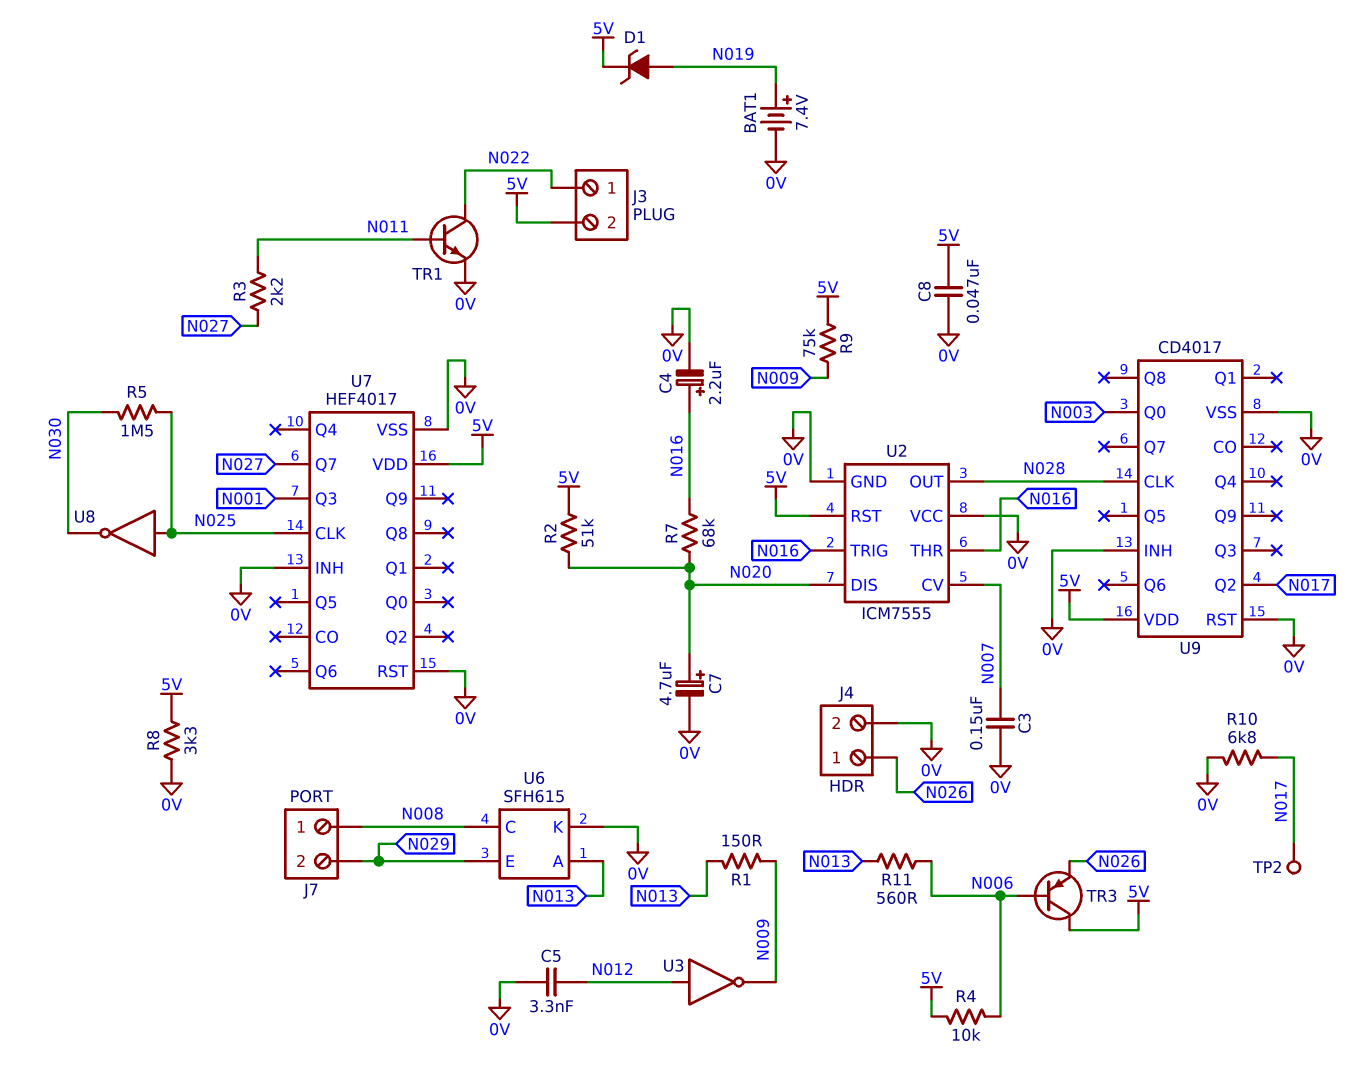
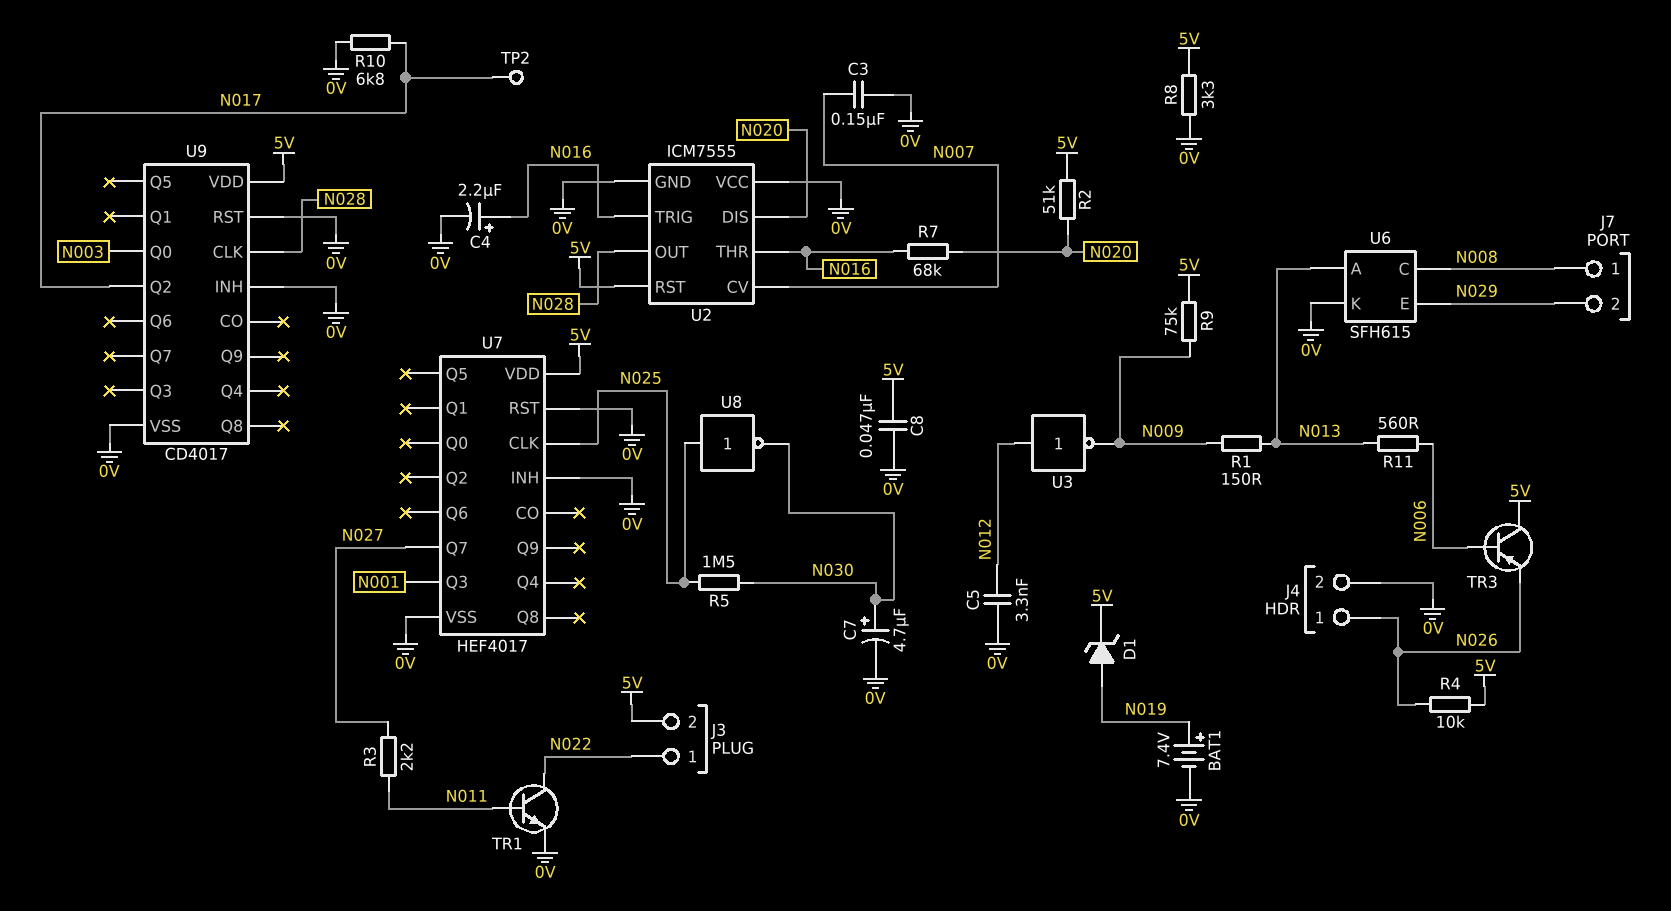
C7: 4.7uF (plus N020, minus 0V) -> 4.7uF (plus N030, minus 0V)
R4: 10k (5V, N006) -> 10k (5V, N026)

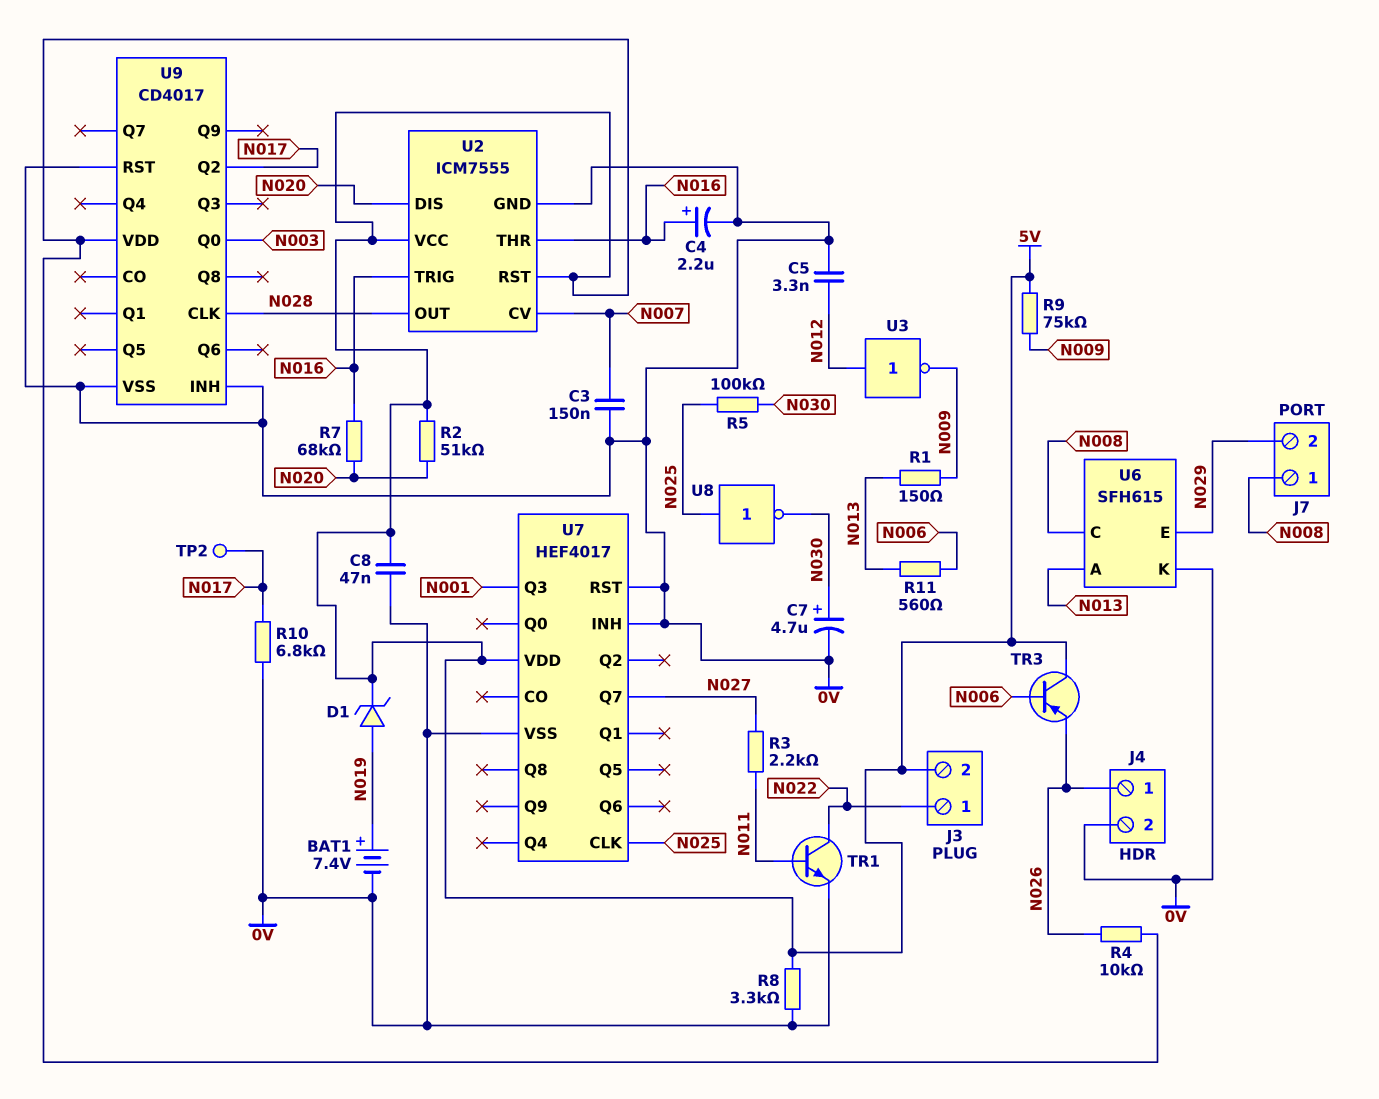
R5: 1.5M (N025, N030) -> 100k (N025, N030)
U2 pin VCC: 0V -> 5V

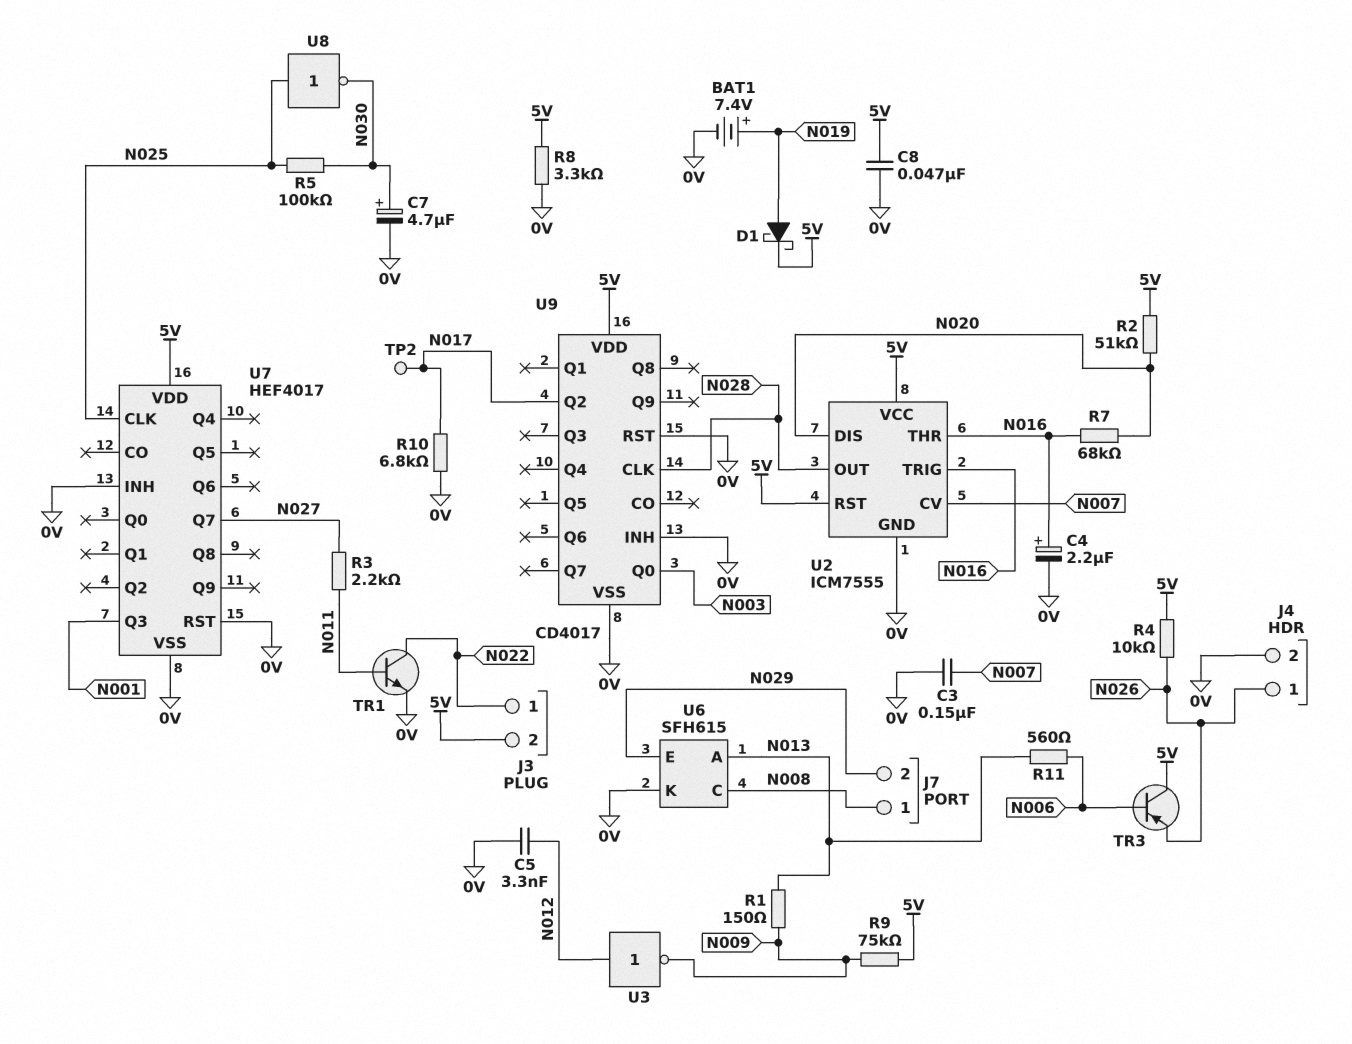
D1: zener (A N019, K 5V) -> schottky (A N019, K 5V)

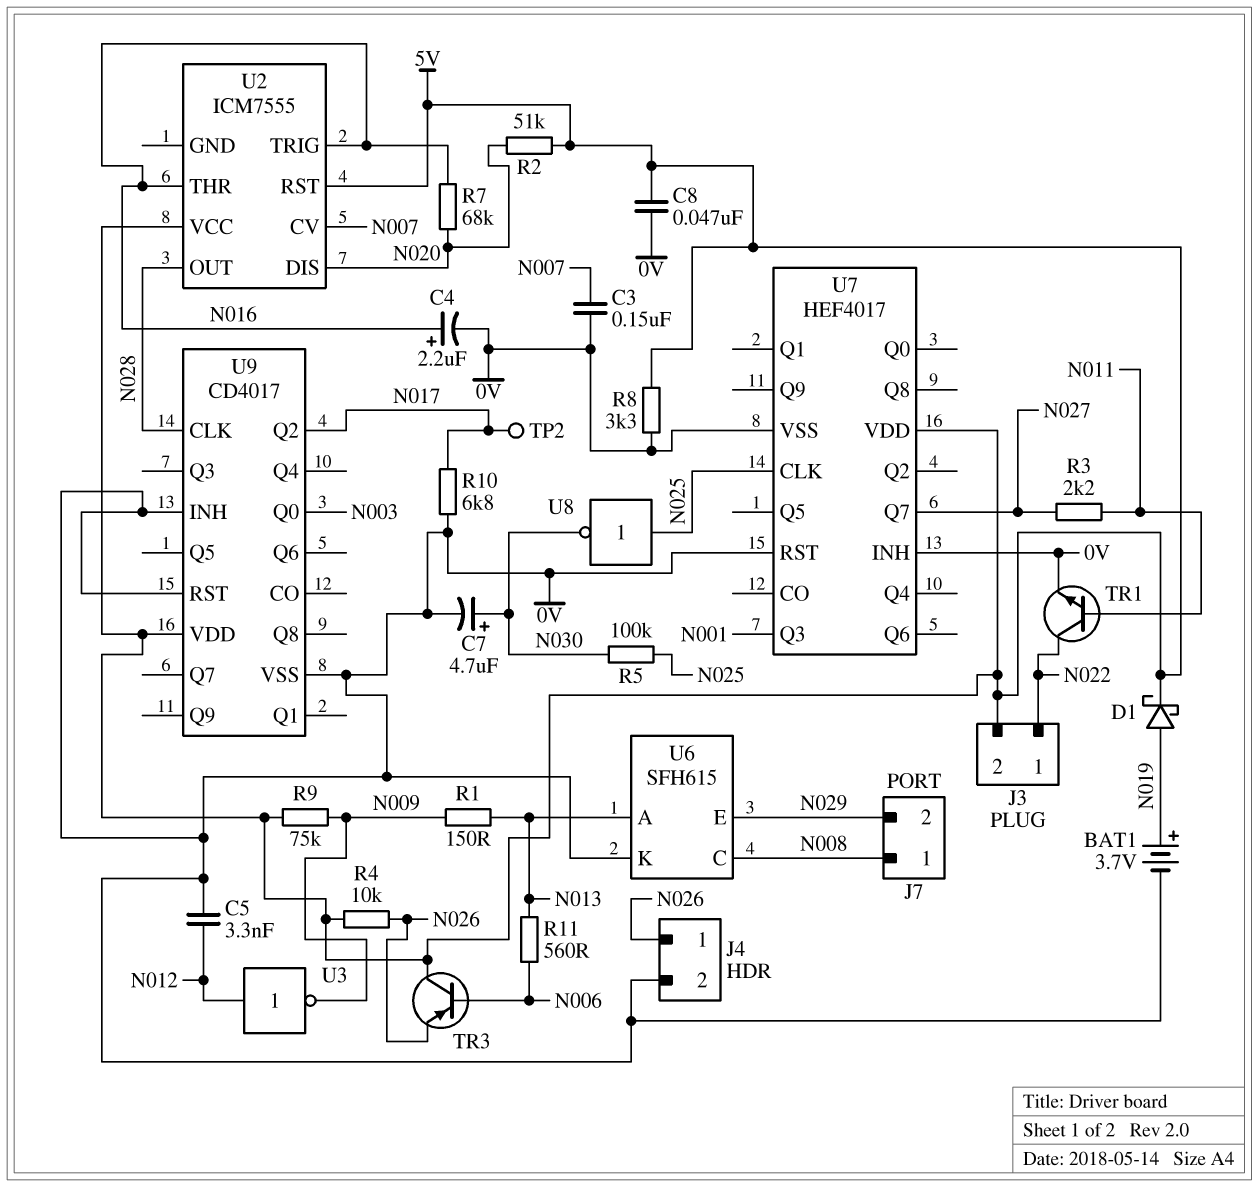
BAT1: 7.4V (plus N019, minus 0V) -> 3.7V (plus N019, minus 0V)
U2 pin GND: 0V -> none

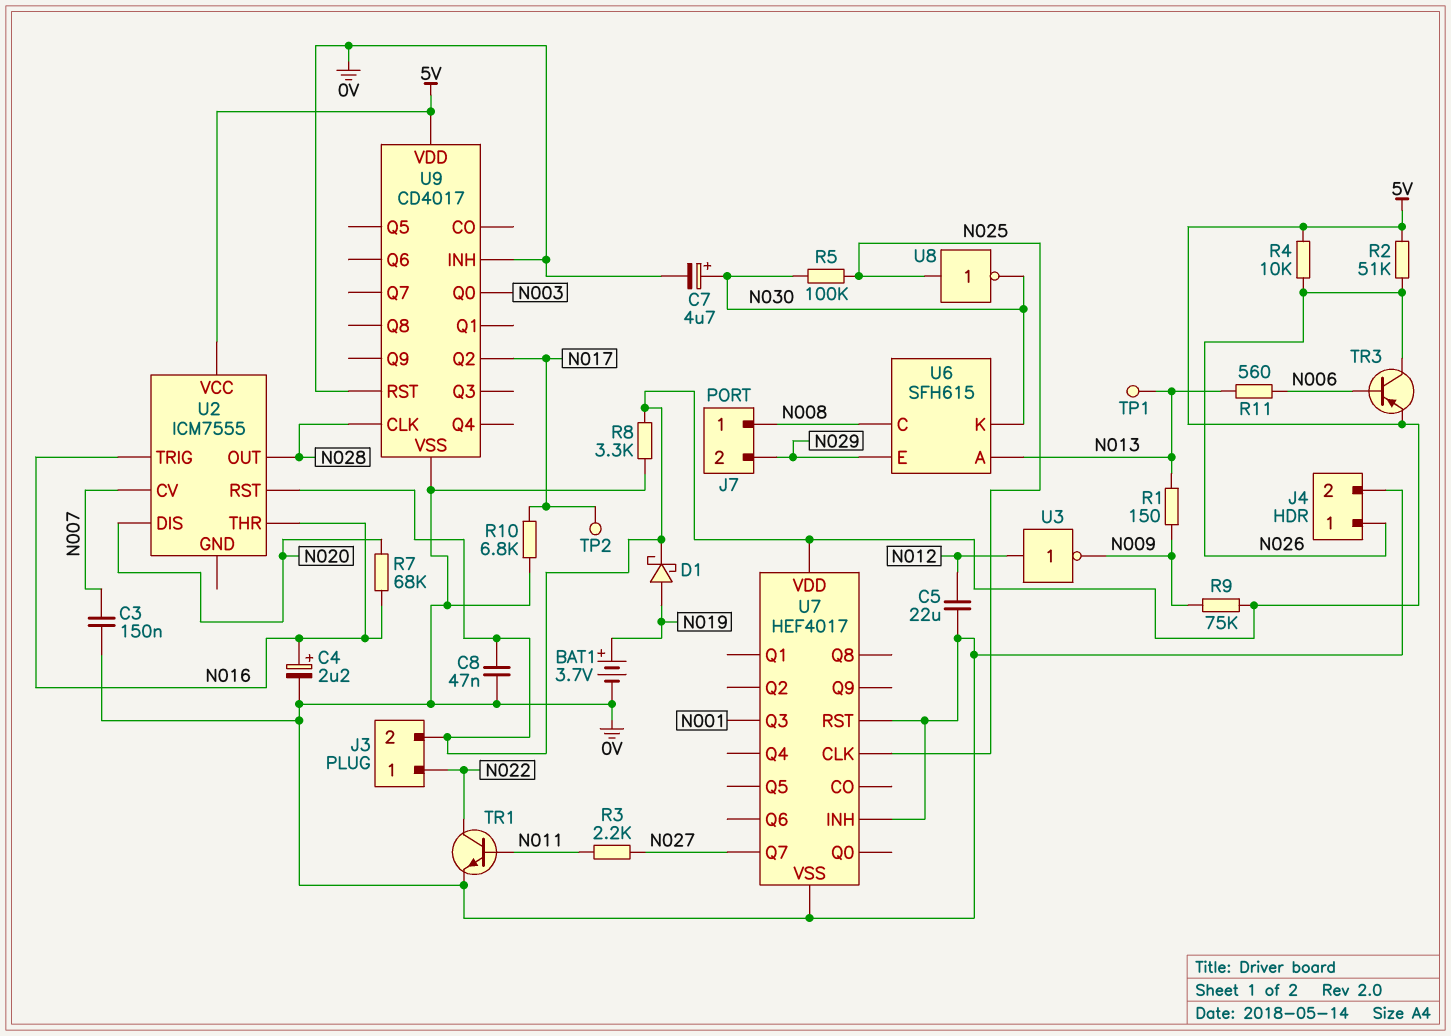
C5: 3.3nF (0V, N012) -> 22uF (0V, N012)
R2: 51k (5V, N020) -> 51k (5V, N026)
TP1: none -> test point (N013)
TR3: PNP (B N006, C 5V, E N026) -> PNP (B N006, C N026, E 5V)
U6 pin K: 0V -> N030

